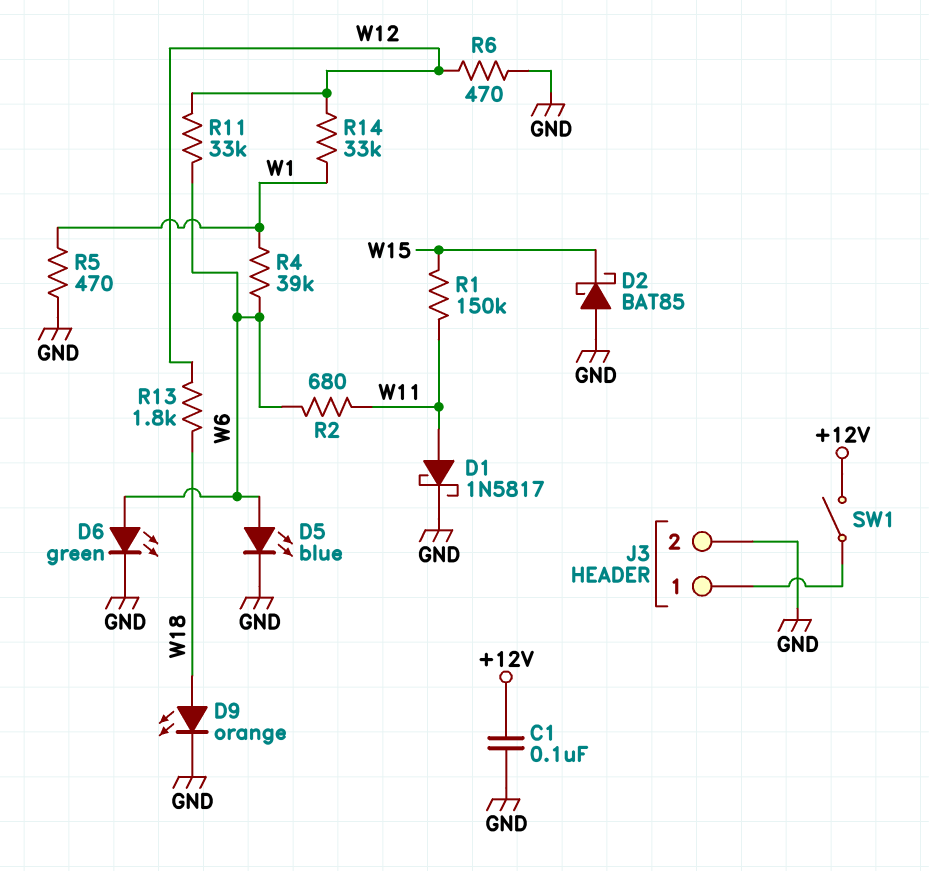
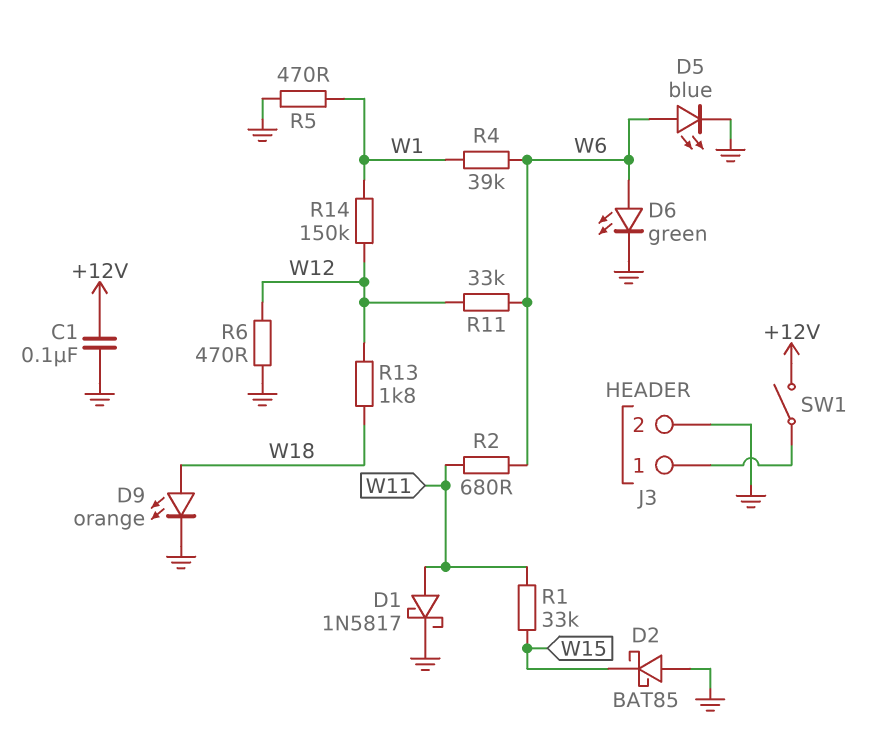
R1: 150k (W11, W15) -> 33k (W11, W15)
R14: 33k (W1, W12) -> 150k (W1, W12)

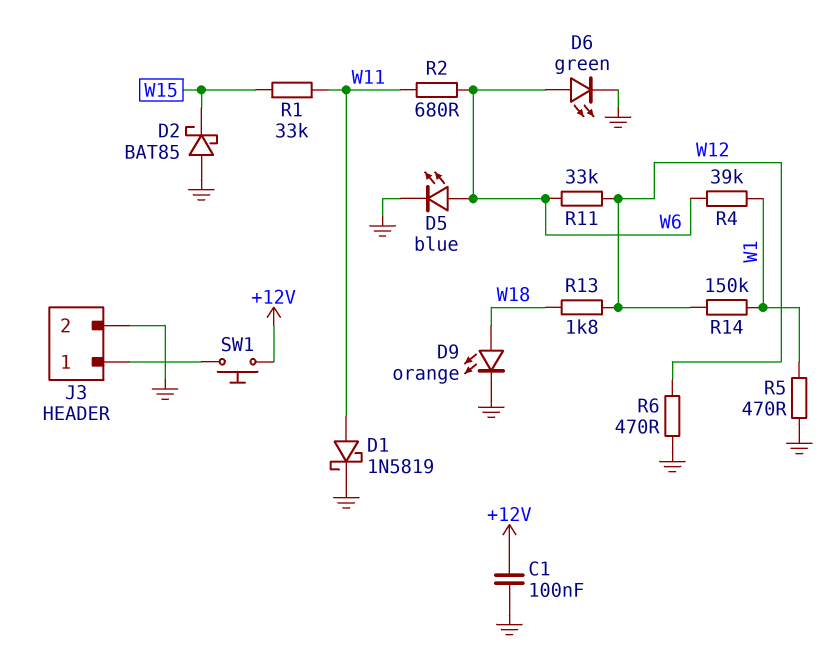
D1: schottky 1N5817 (A W11, K GND) -> schottky 1N5819 (A W11, K GND)
SW1: switch (+12V, J3/1) -> button (+12V, J3/1)

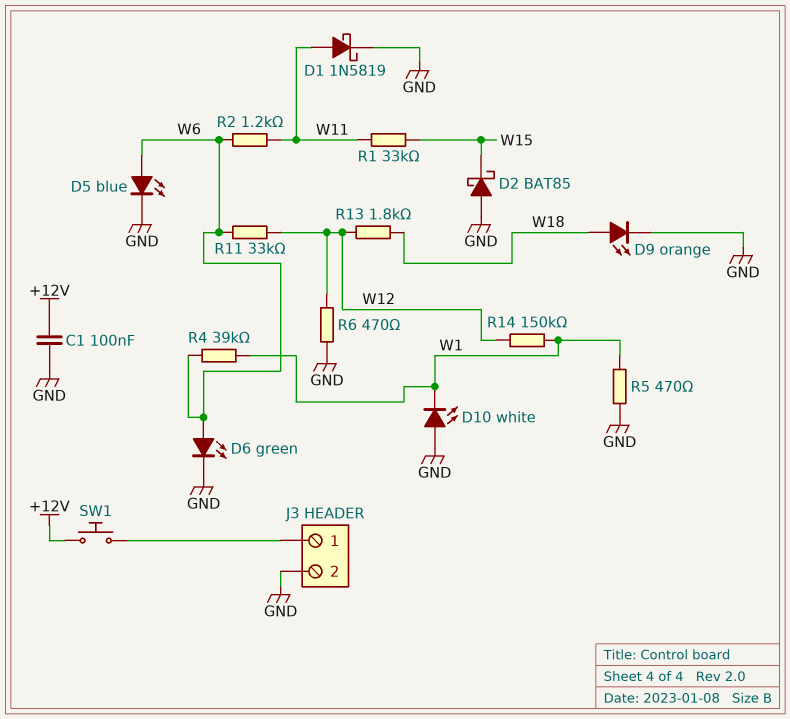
D10: none -> LED white (A GND, K W1)
R2: 680 (W6, W11) -> 1.2k (W6, W11)

